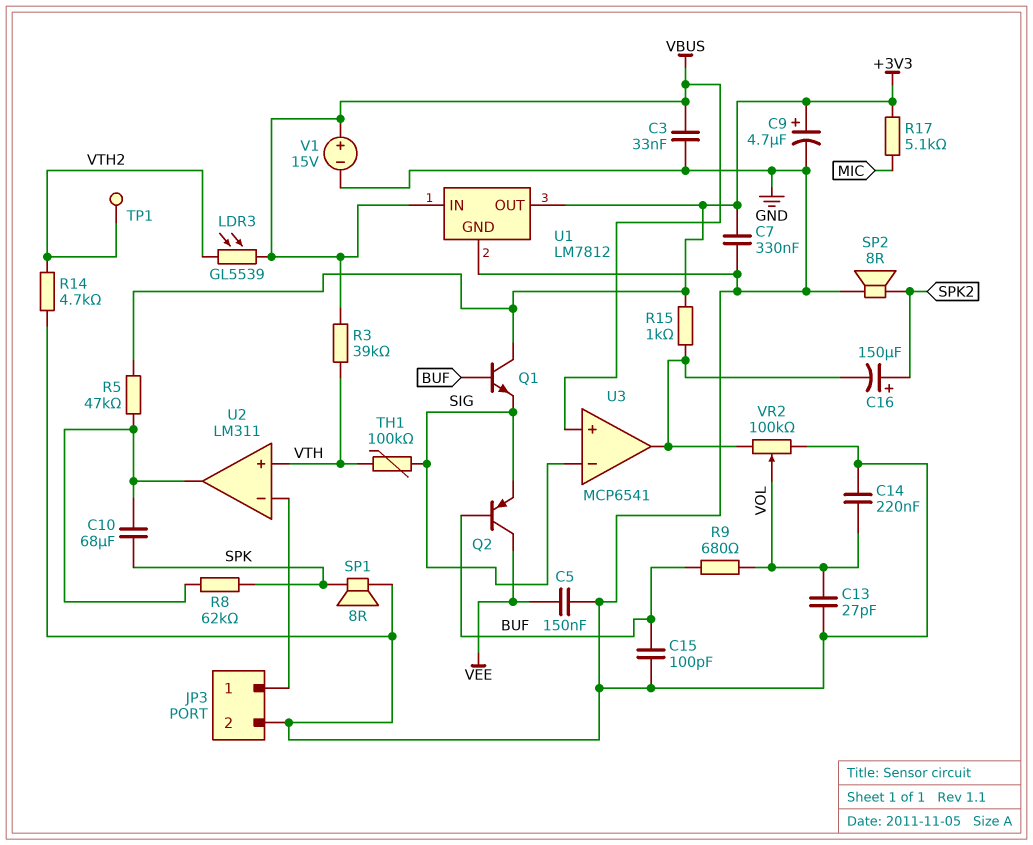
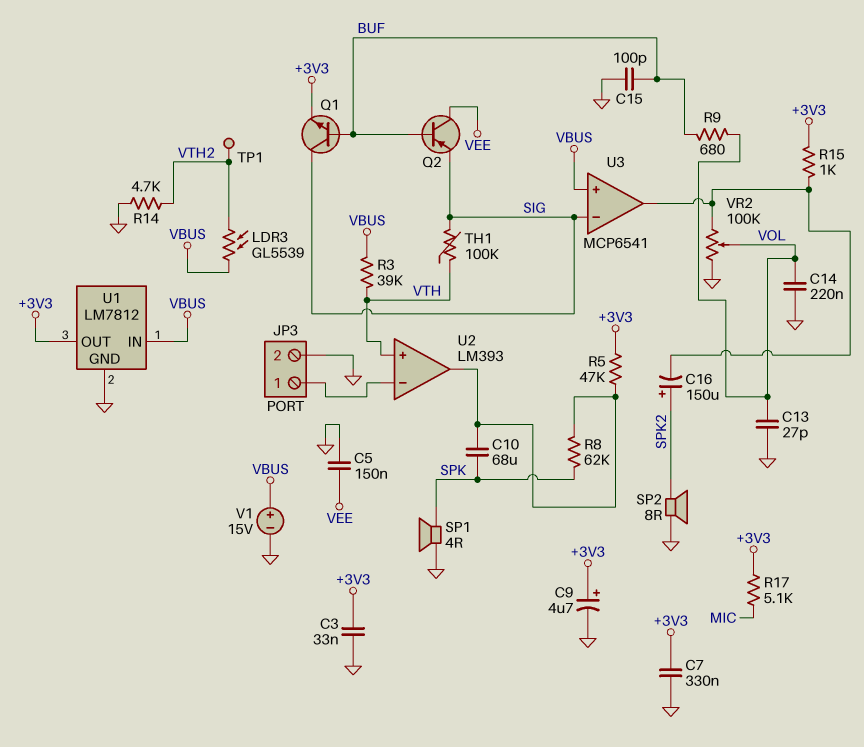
C3: 33nF (GND, VBUS) -> 33nF (+3V3, GND)
Q1: NPN (B BUF, C +3V3, E SIG) -> NPN (B BUF, C SIG, E +3V3)
SP1: speaker 8R (GND, SPK) -> speaker 4R (GND, SPK)
U2: LM311 -> LM393

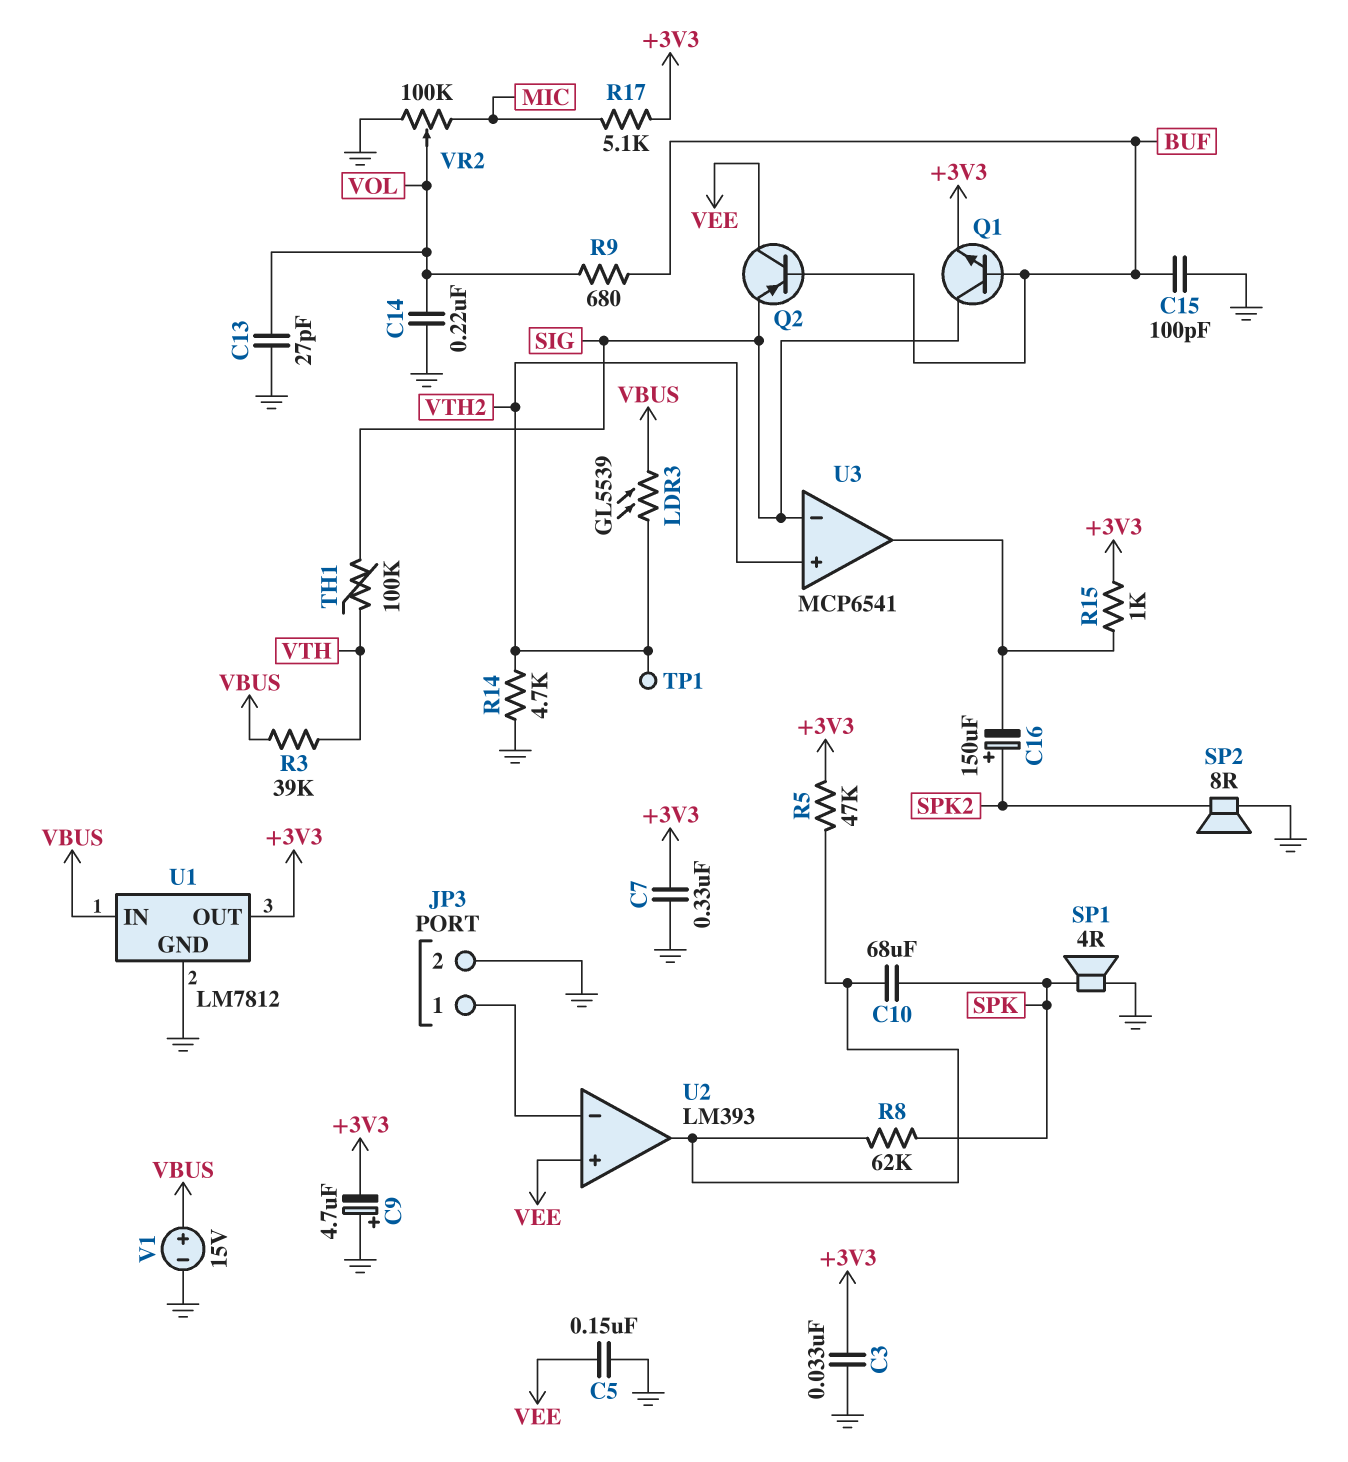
C9: 4.7uF (plus +3V3, minus GND) -> 4.7uF (plus GND, minus +3V3)
U2 pin in+: VTH -> VEE
U3 pin in+: VBUS -> VTH2
VR2: 100k (GND, U3/out, wiper VOL) -> 100k (GND, MIC, wiper VOL)

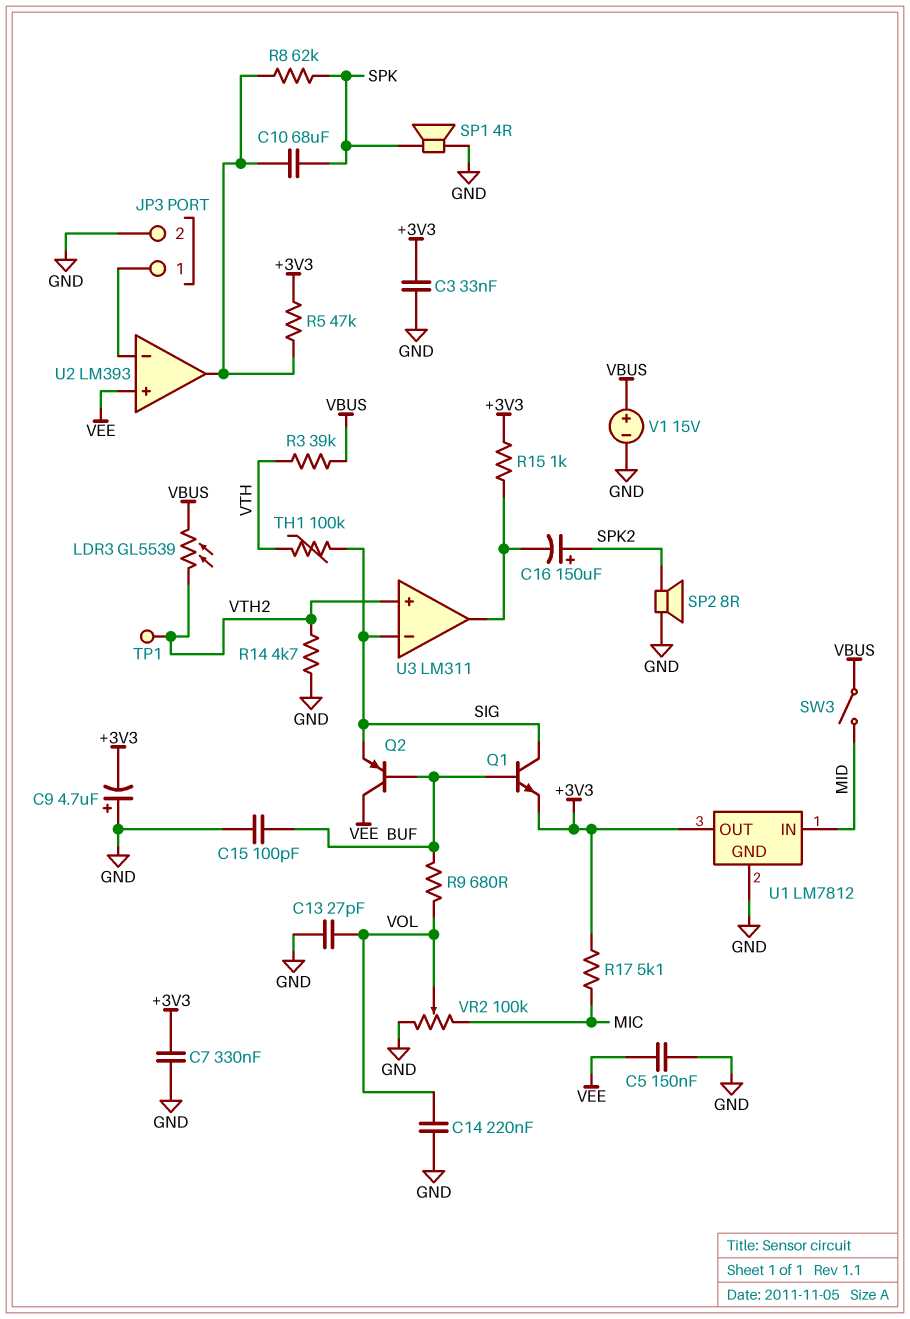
SW3: none -> switch (MID, VBUS)
U1 pin IN: VBUS -> MID
U3: MCP6541 -> LM311

